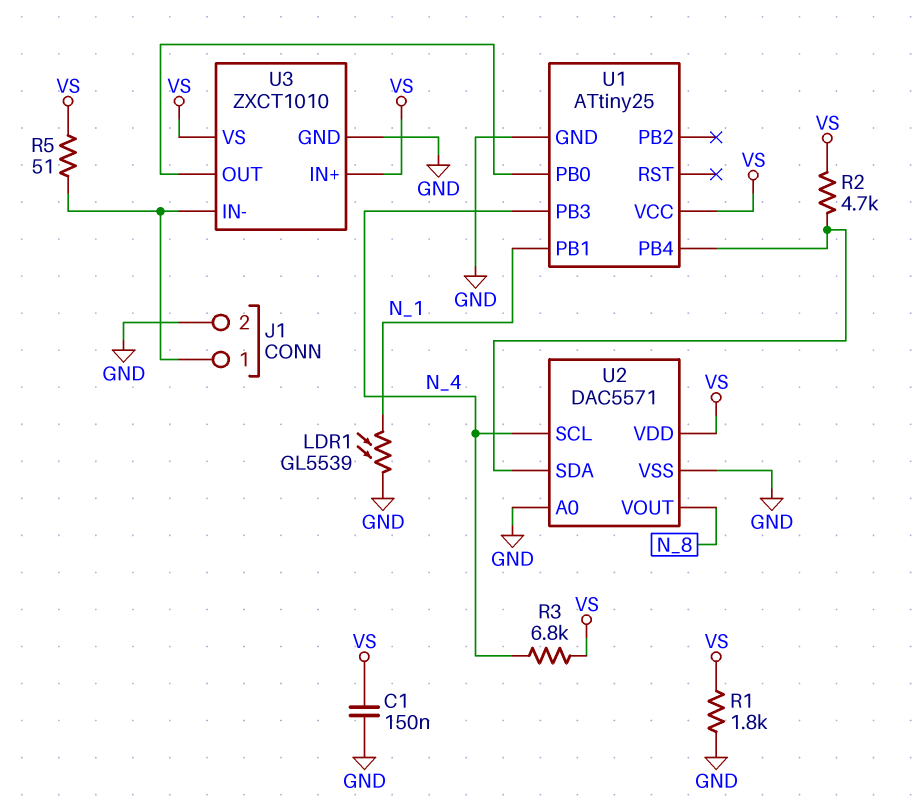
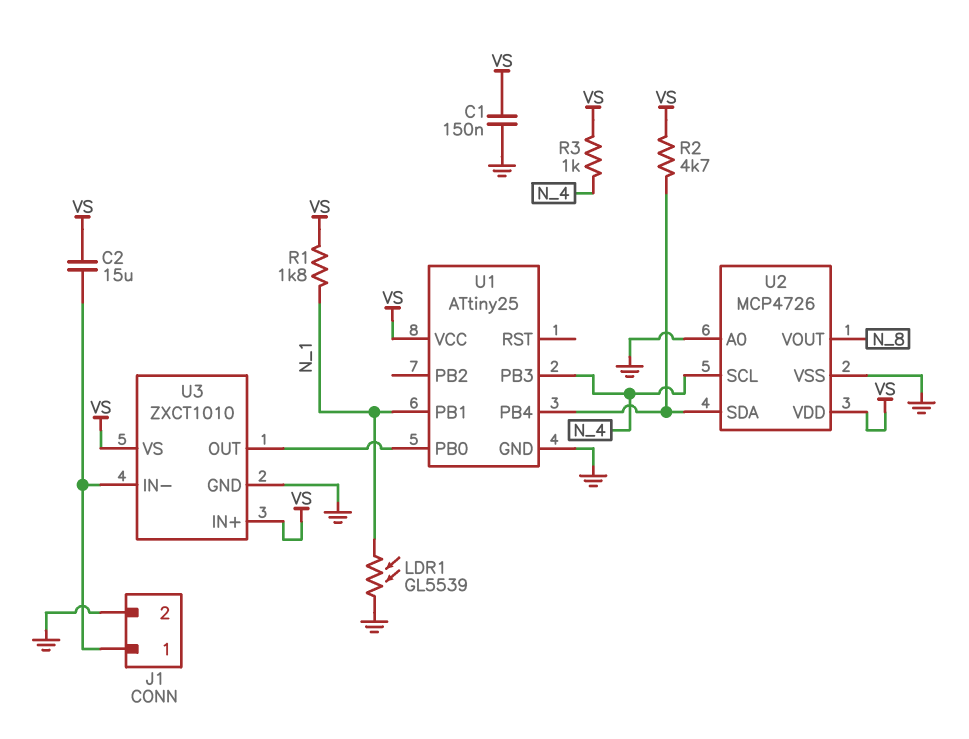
C2: none -> 15uF (J1/1, VS)
R1: 1.8k (GND, VS) -> 1.8k (N_1, VS)
R3: 6.8k (N_4, VS) -> 1k (N_4, VS)
R5: 51 (J1/1, VS) -> none
U2: DAC5571 -> MCP4726

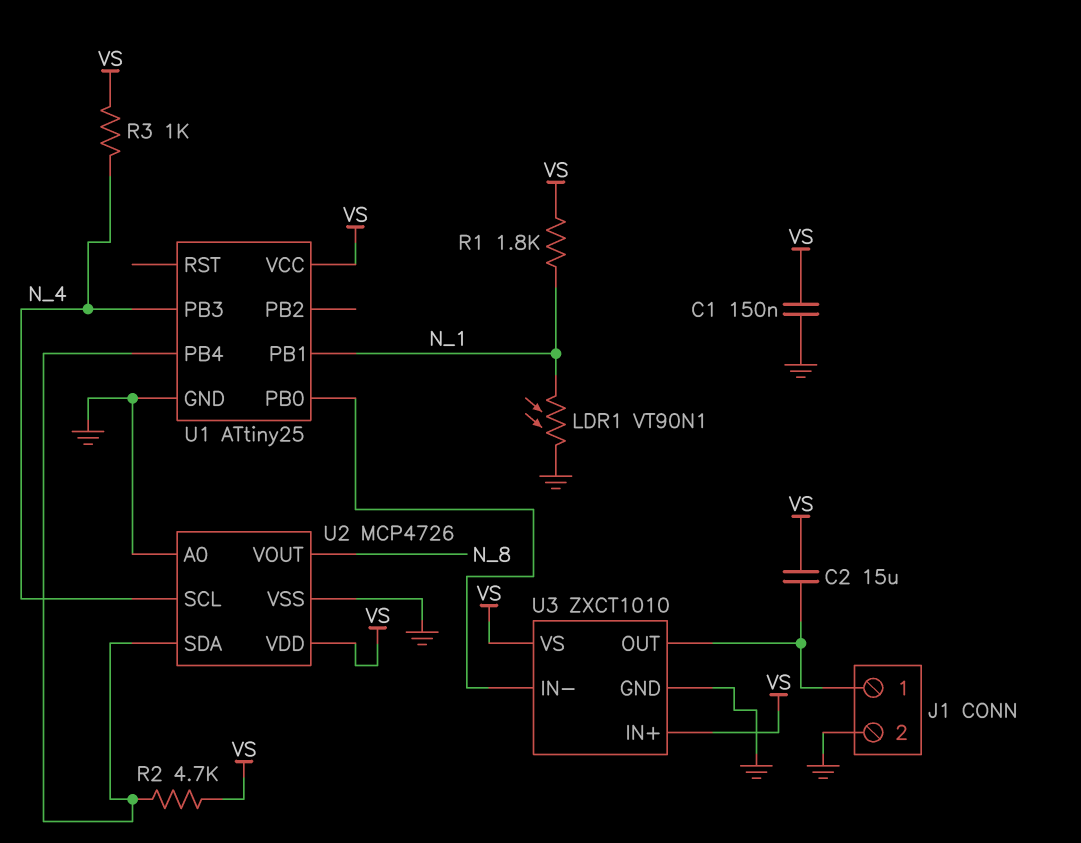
LDR1: GL5539 (GND, N_1) -> VT90N1 (GND, N_1)
U3 pin IN-: J1/1 -> U1/PB0
U3 pin OUT: U1/PB0 -> J1/1

